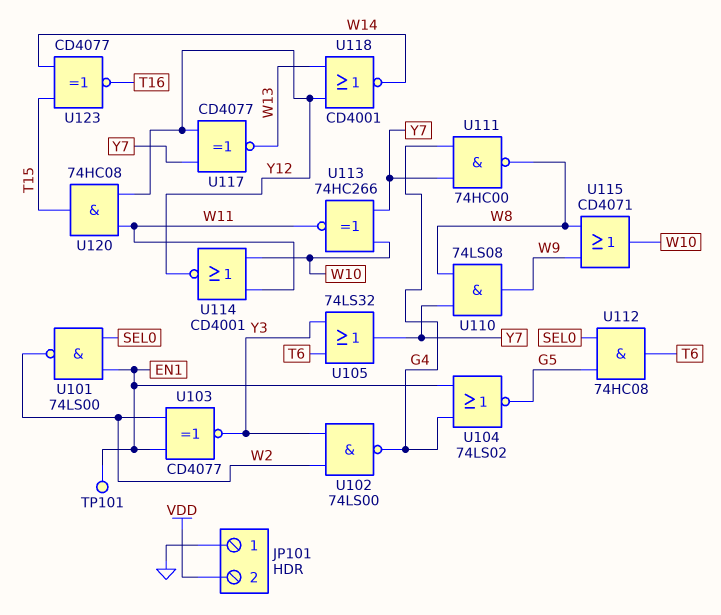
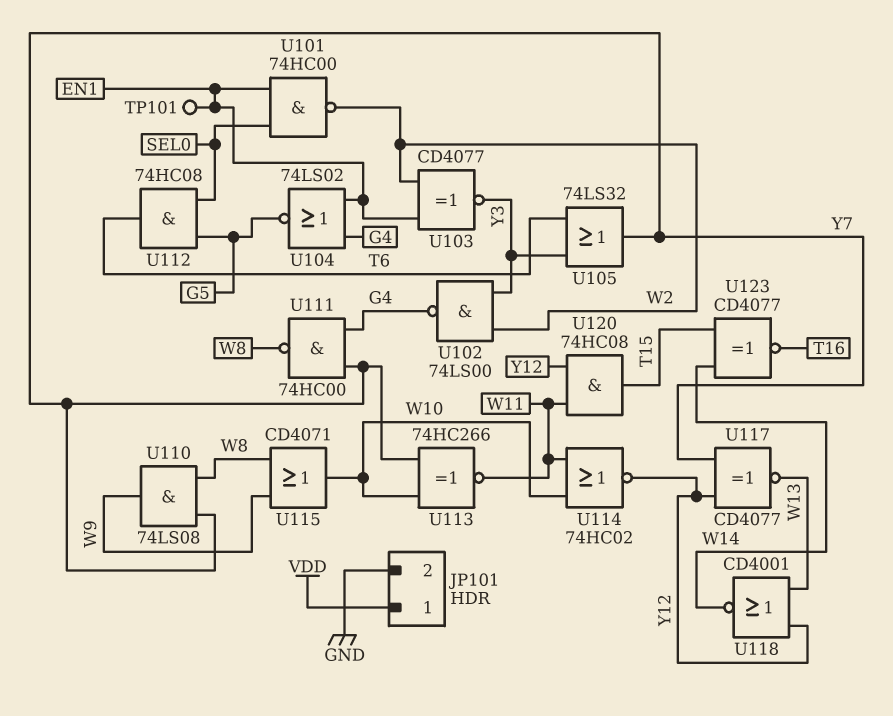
JP101 pin 1: GND -> VDD
JP101 pin 2: VDD -> GND
U101: NAND 74LS00 (in EN1, in SEL0, out W2) -> NAND 74HC00 (in EN1, in SEL0, out W2)
U114: NOR CD4001 (in W10, in W11, out Y12) -> NOR 74HC02 (in W10, in W11, out Y12)

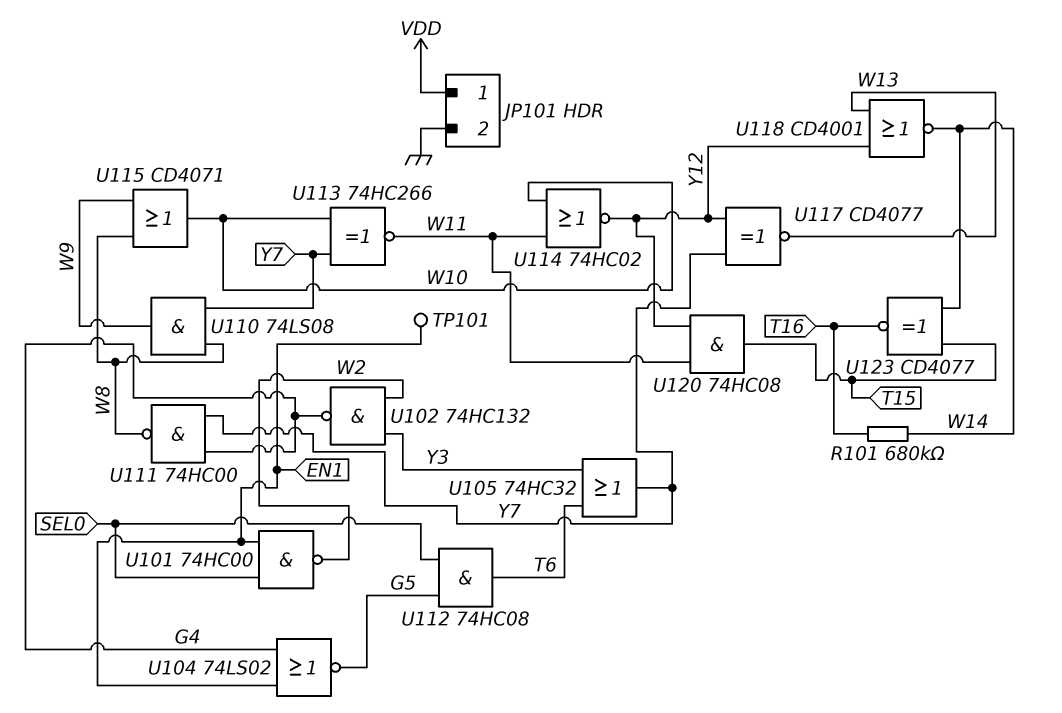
R101: none -> 680k (T16, W14)
U102: NAND 74LS00 (in W2, in Y3, out G4) -> NAND 74HC132 (in W2, in Y3, out G4)
U103: XNOR CD4077 (in EN1, in W2, out Y3) -> none
U105: OR 74LS32 (in T6, in Y3, out Y7) -> OR 74HC32 (in T6, in Y3, out Y7)

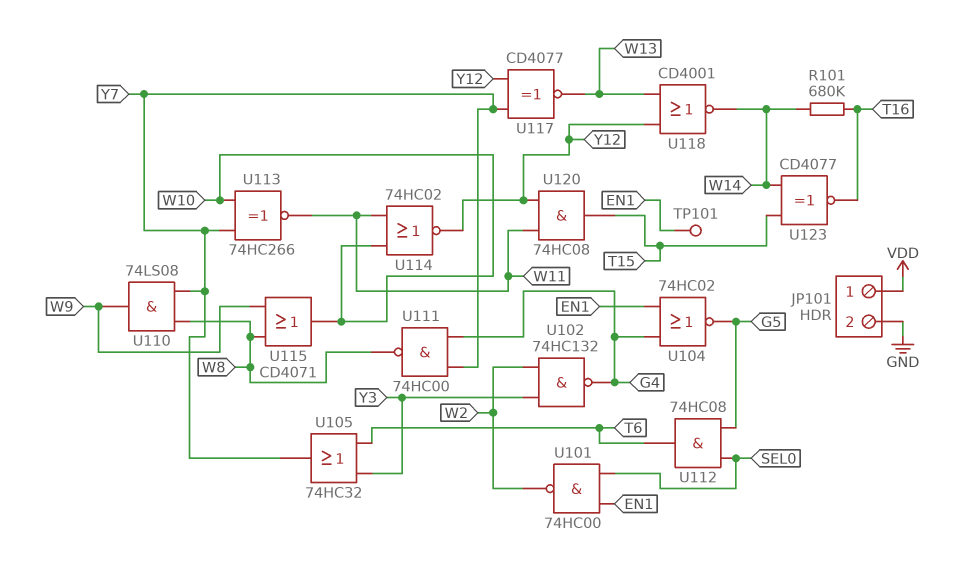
U104: NOR 74LS02 (in EN1, in G4, out G5) -> NOR 74HC02 (in EN1, in G4, out G5)

